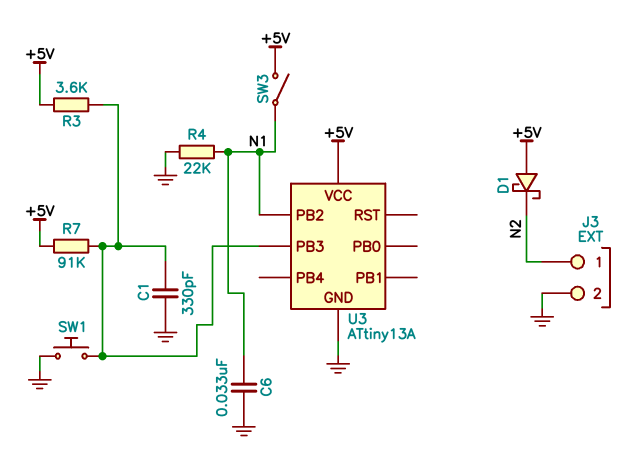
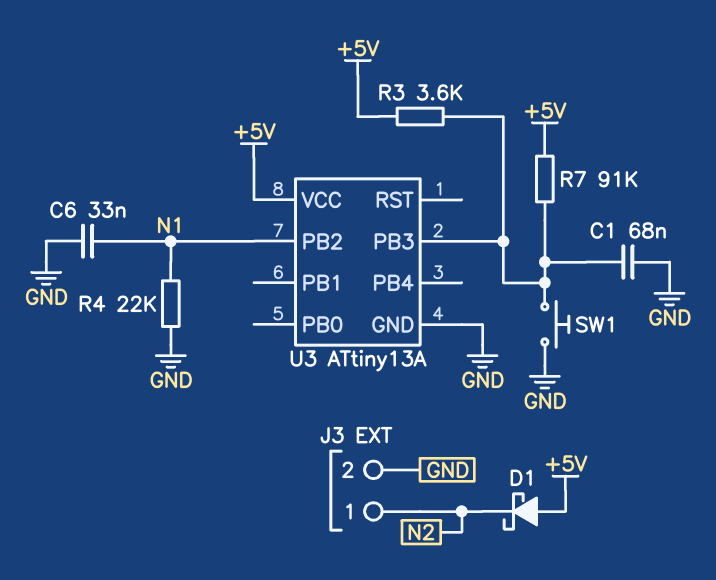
C1: 330pF (GND, U3/PB3) -> 68nF (GND, U3/PB3)
SW3: switch (+5V, N1) -> none

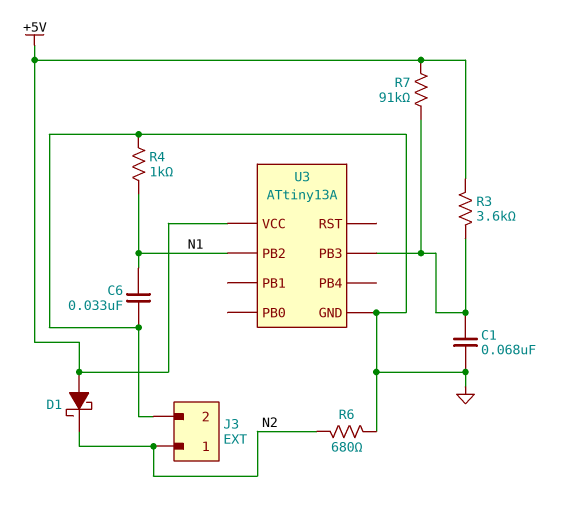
R4: 22k (GND, N1) -> 1k (GND, N1)
R6: none -> 680 (GND, N2)
SW1: button (GND, U3/PB3) -> none

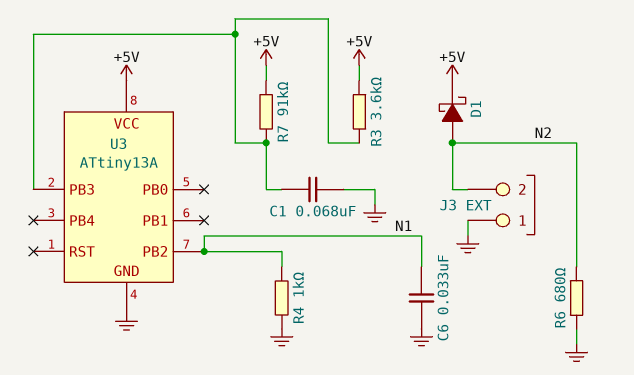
D1: schottky (A +5V, K N2) -> schottky (A N2, K +5V)
J3 pin 1: N2 -> GND
J3 pin 2: GND -> N2

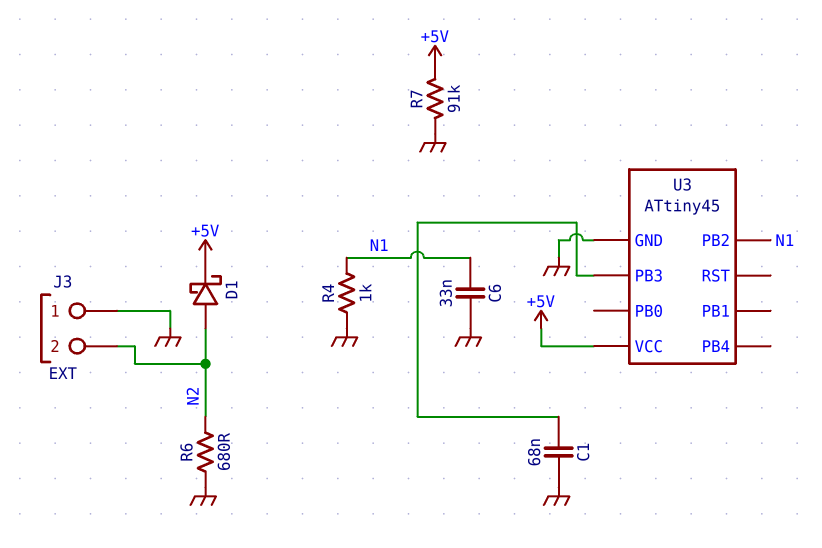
R3: 3.6k (+5V, U3/PB3) -> none
R7: 91k (+5V, U3/PB3) -> 91k (+5V, GND)
U3: ATtiny13A -> ATtiny45

